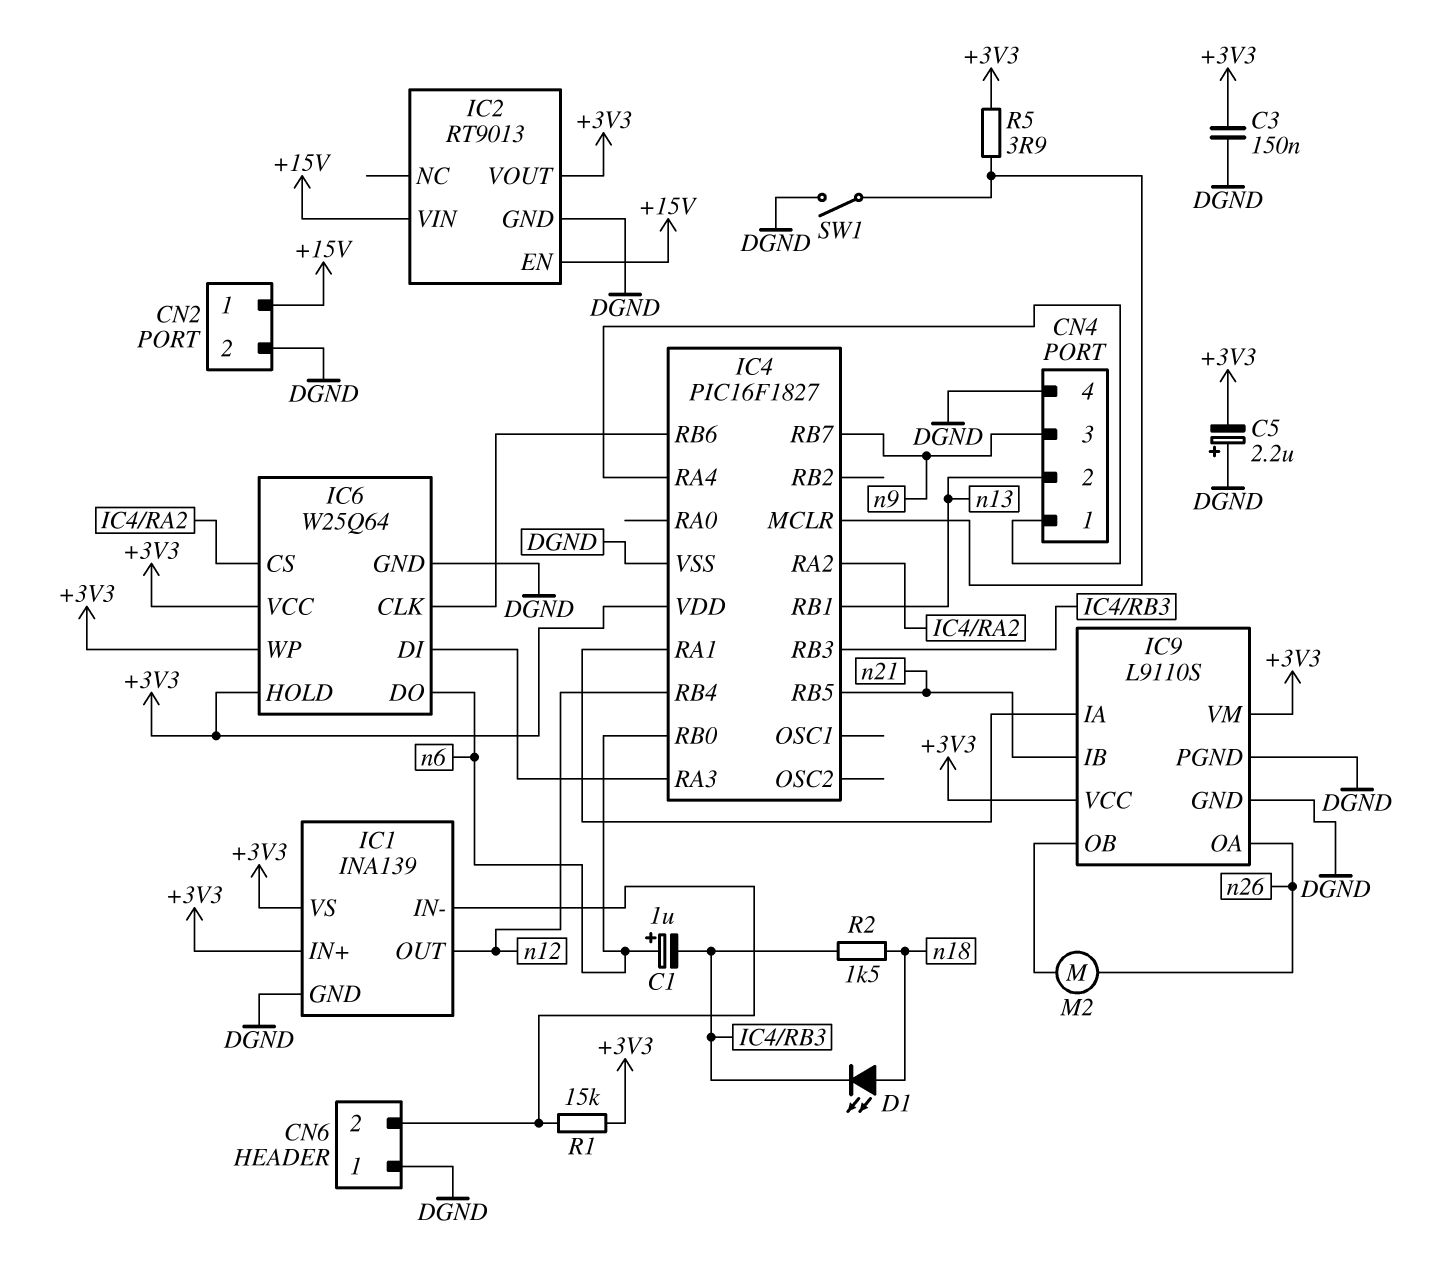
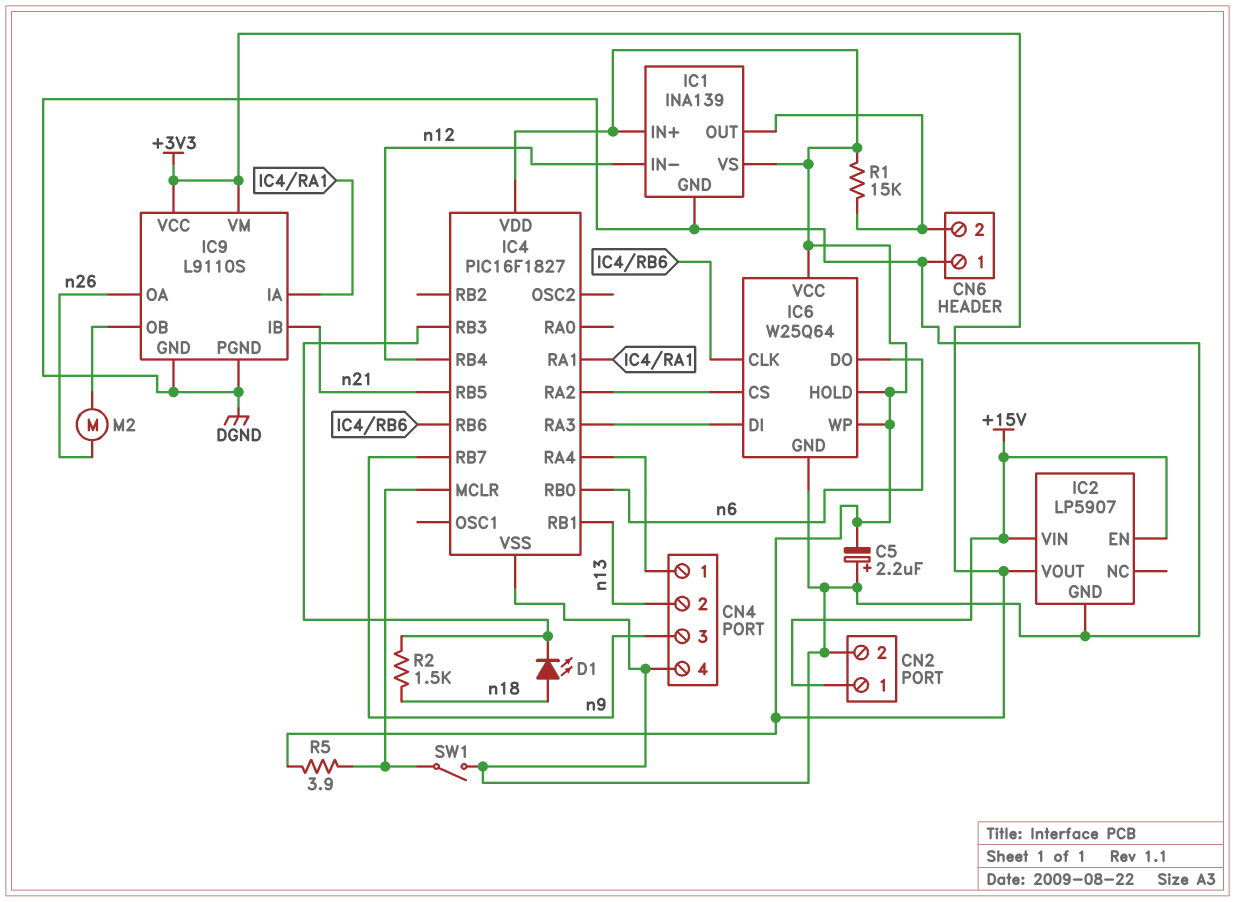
C1: 1uF (plus n6, minus IC4/RB3) -> none
C3: 150nF (+3V3, DGND) -> none
IC1 pin IN-: CN6/2 -> n12
IC1 pin OUT: n12 -> CN6/2
IC2: RT9013 -> LP5907

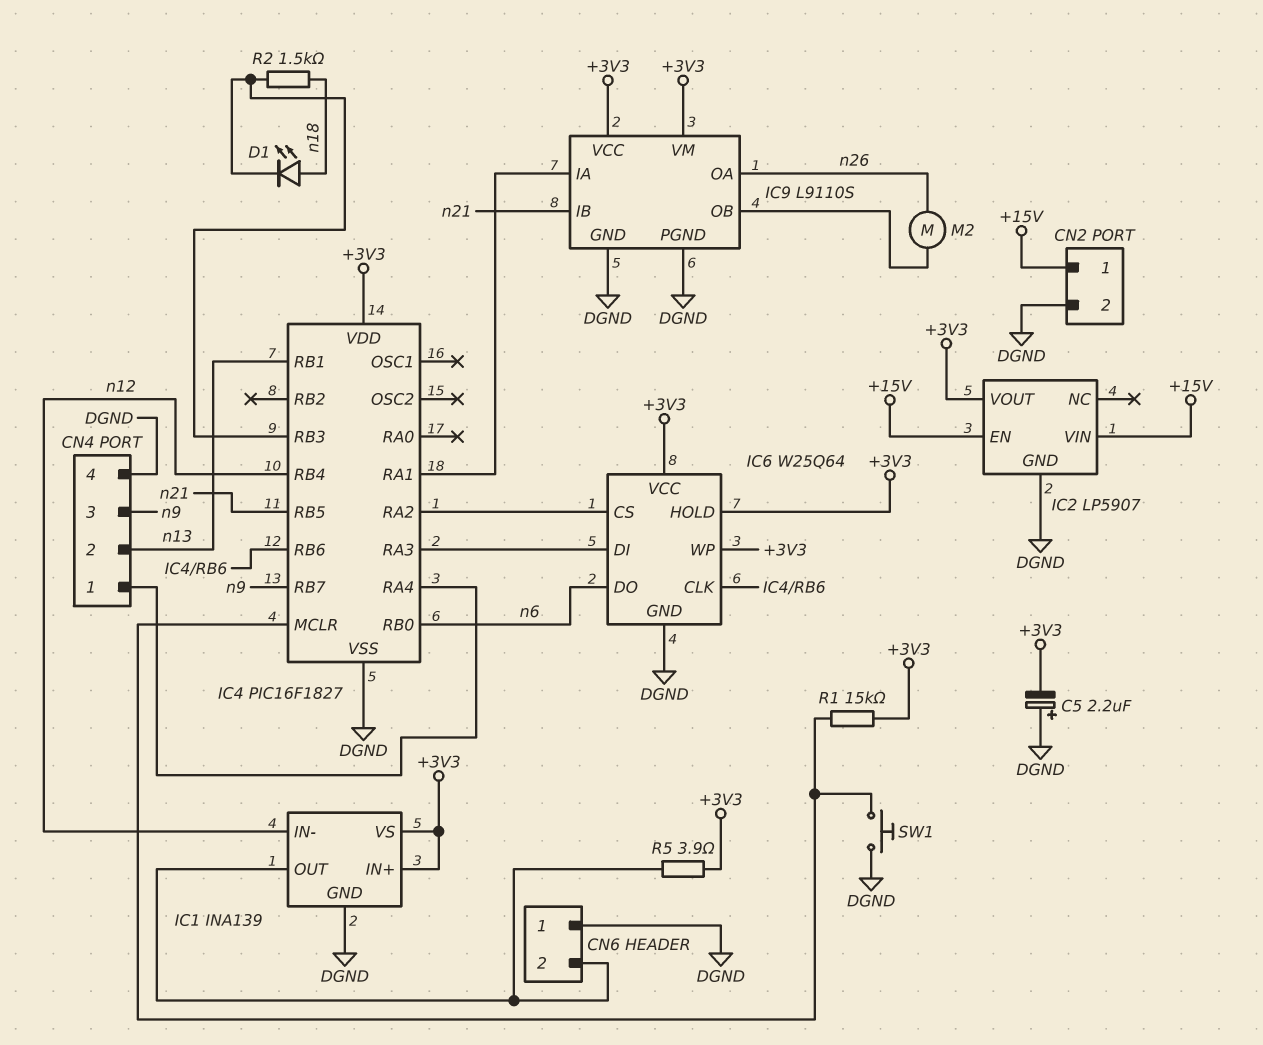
R1: 15k (+3V3, CN6/2) -> 15k (+3V3, IC4/MCLR)
R5: 3.9 (+3V3, IC4/MCLR) -> 3.9 (+3V3, CN6/2)
SW1: switch (DGND, IC4/MCLR) -> button (DGND, IC4/MCLR)

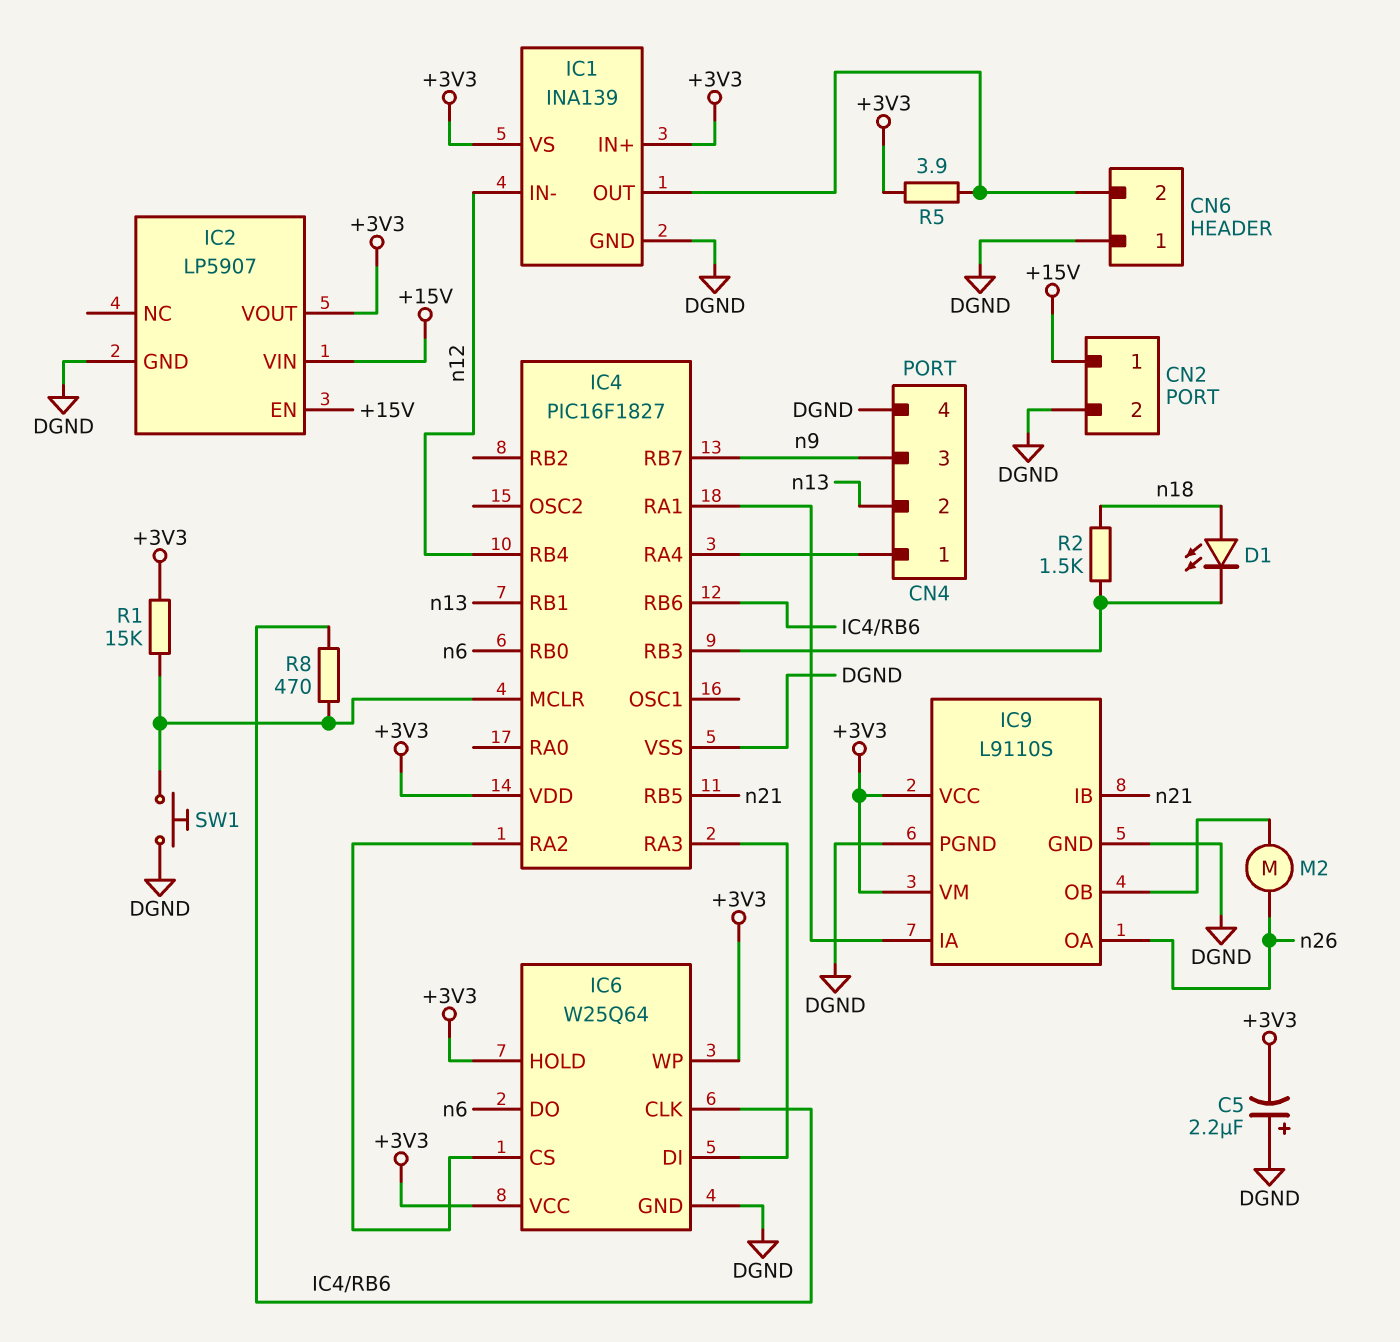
R8: none -> 470 (IC4/MCLR, IC4/RB6)

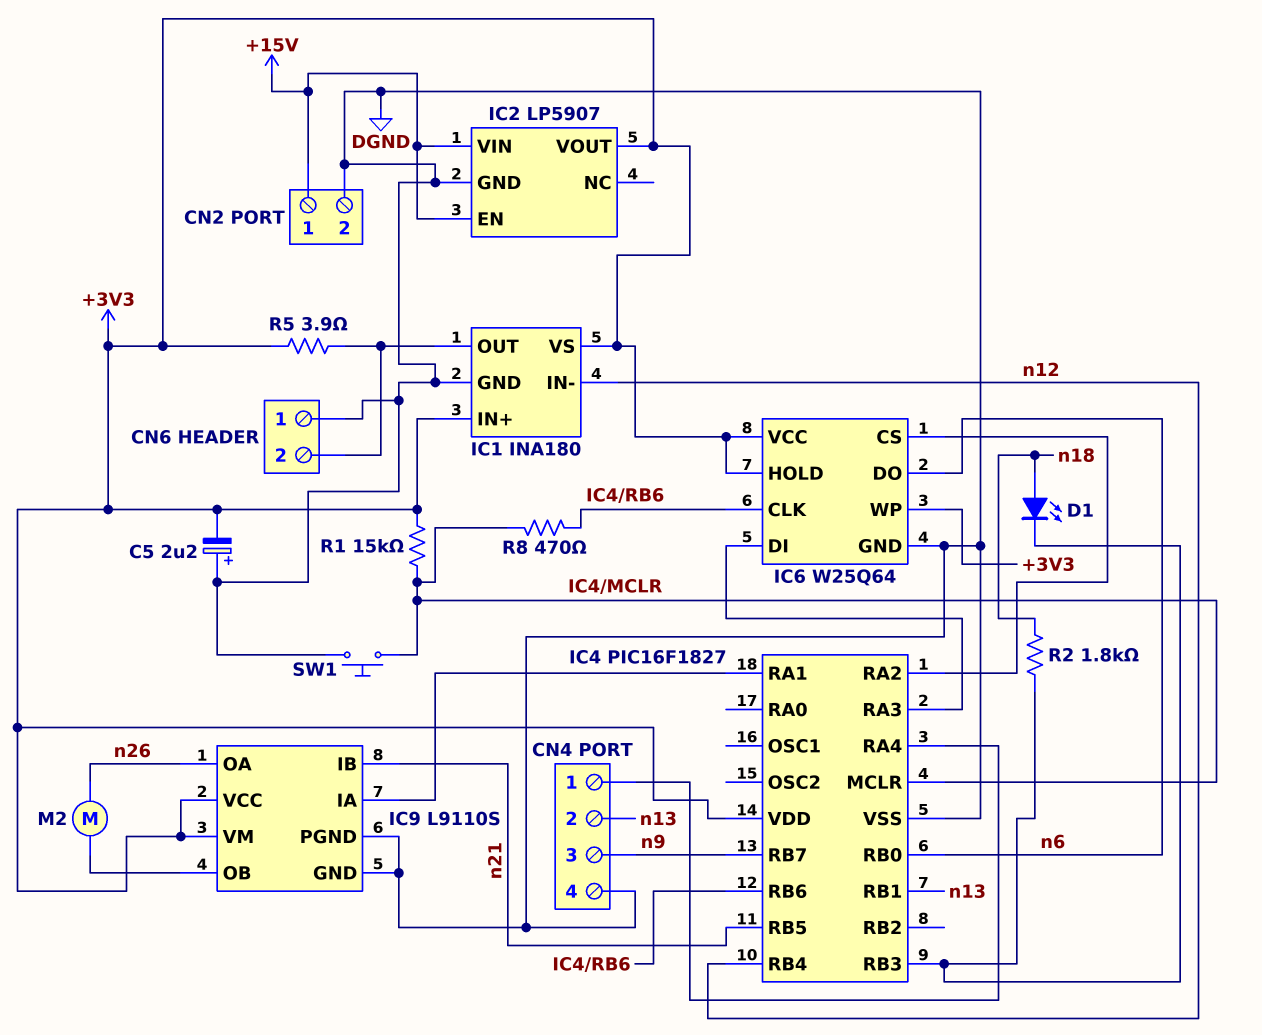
IC1: INA139 -> INA180
R2: 1.5k (IC4/RB3, n18) -> 1.8k (IC4/RB3, n18)

